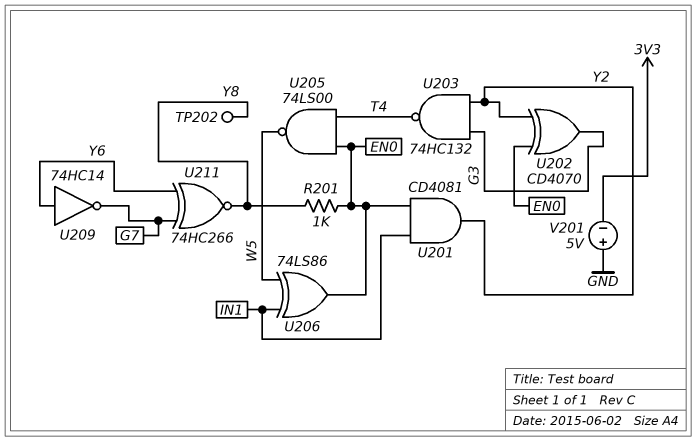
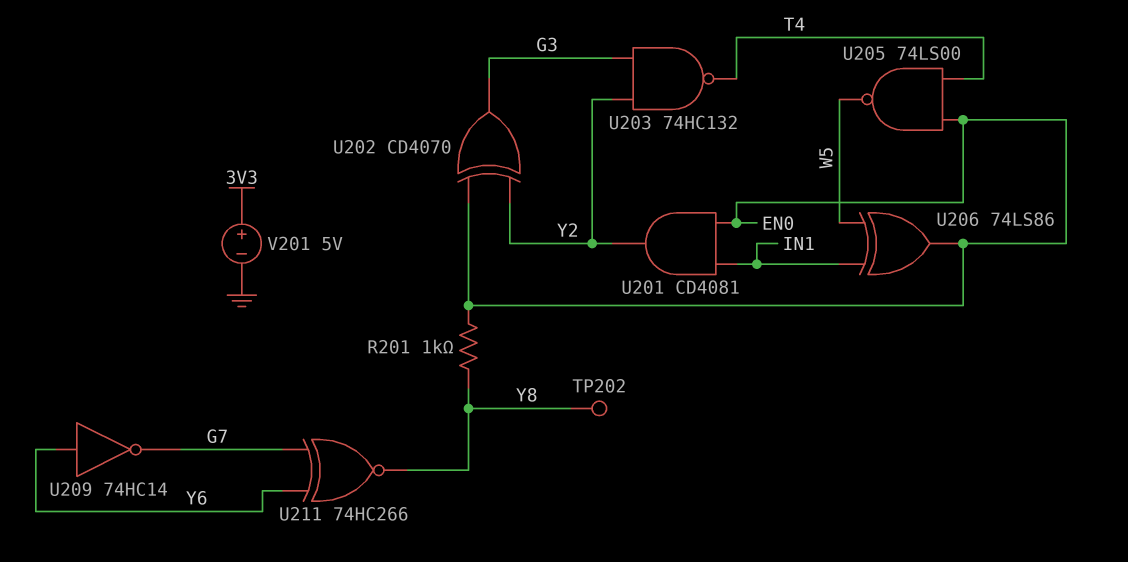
V201: 5V (plus GND, minus 3V3) -> 5V (plus 3V3, minus GND)

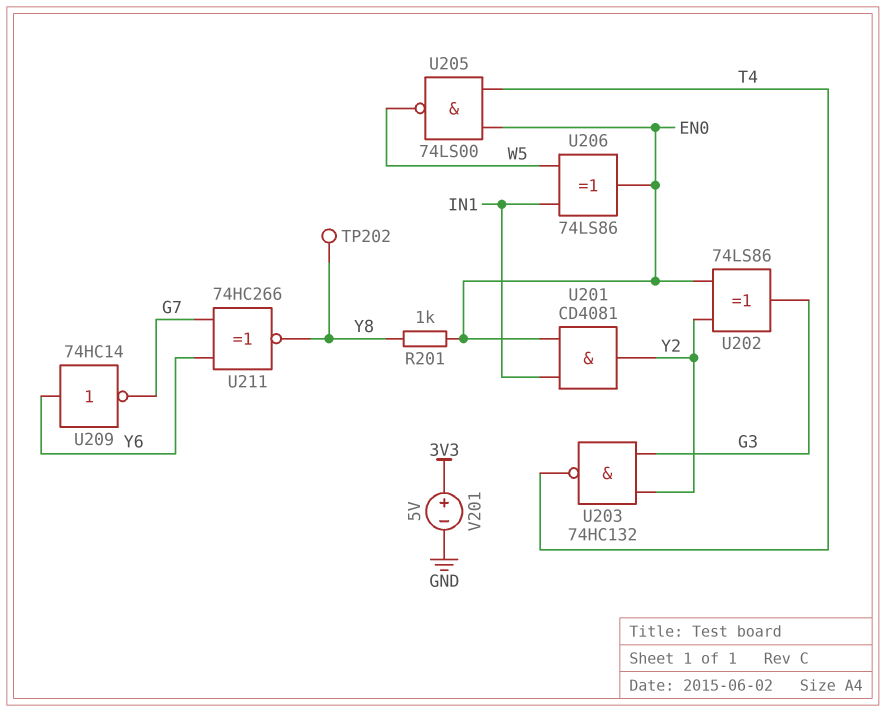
U202: XOR CD4070 (in EN0, in Y2, out G3) -> XOR 74LS86 (in EN0, in Y2, out G3)

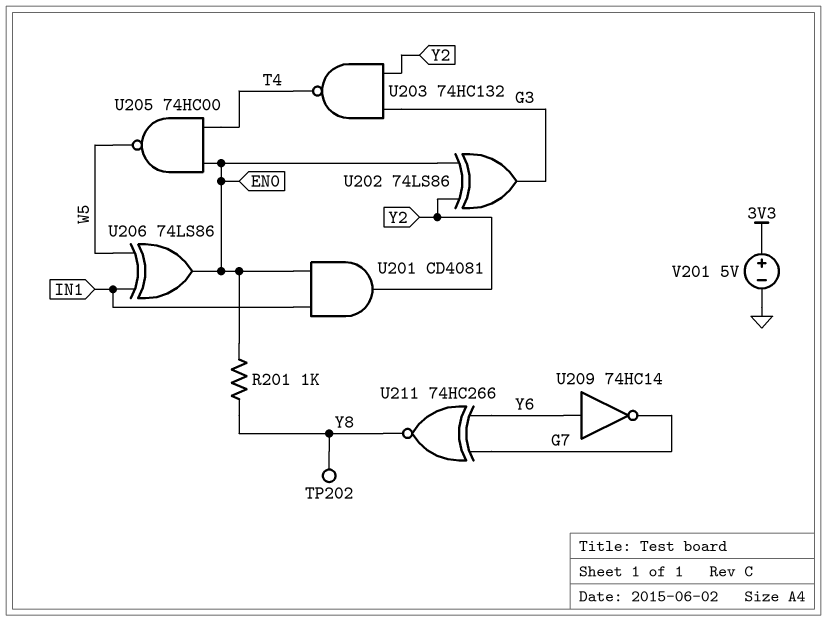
U205: NAND 74LS00 (in EN0, in T4, out W5) -> NAND 74HC00 (in EN0, in T4, out W5)

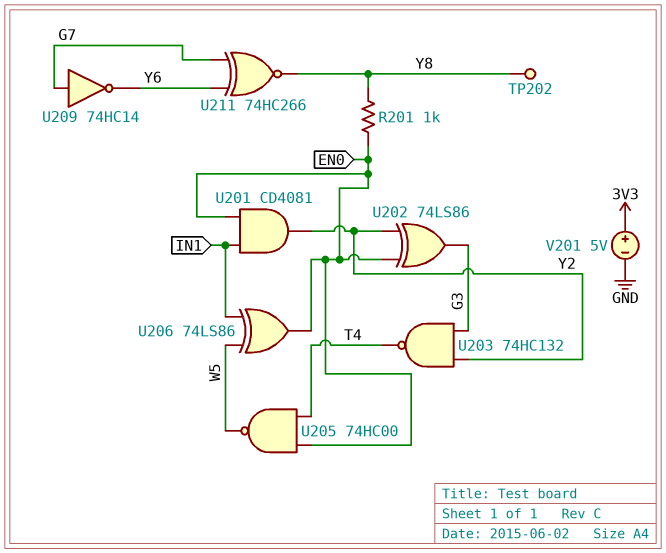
U209: NOT 74HC14 (in Y6, out G7) -> NOT 74HC14 (in G7, out Y6)

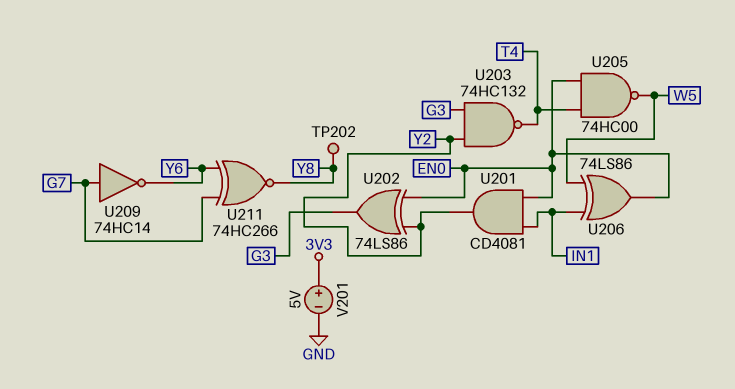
R201: 1k (EN0, Y8) -> none

